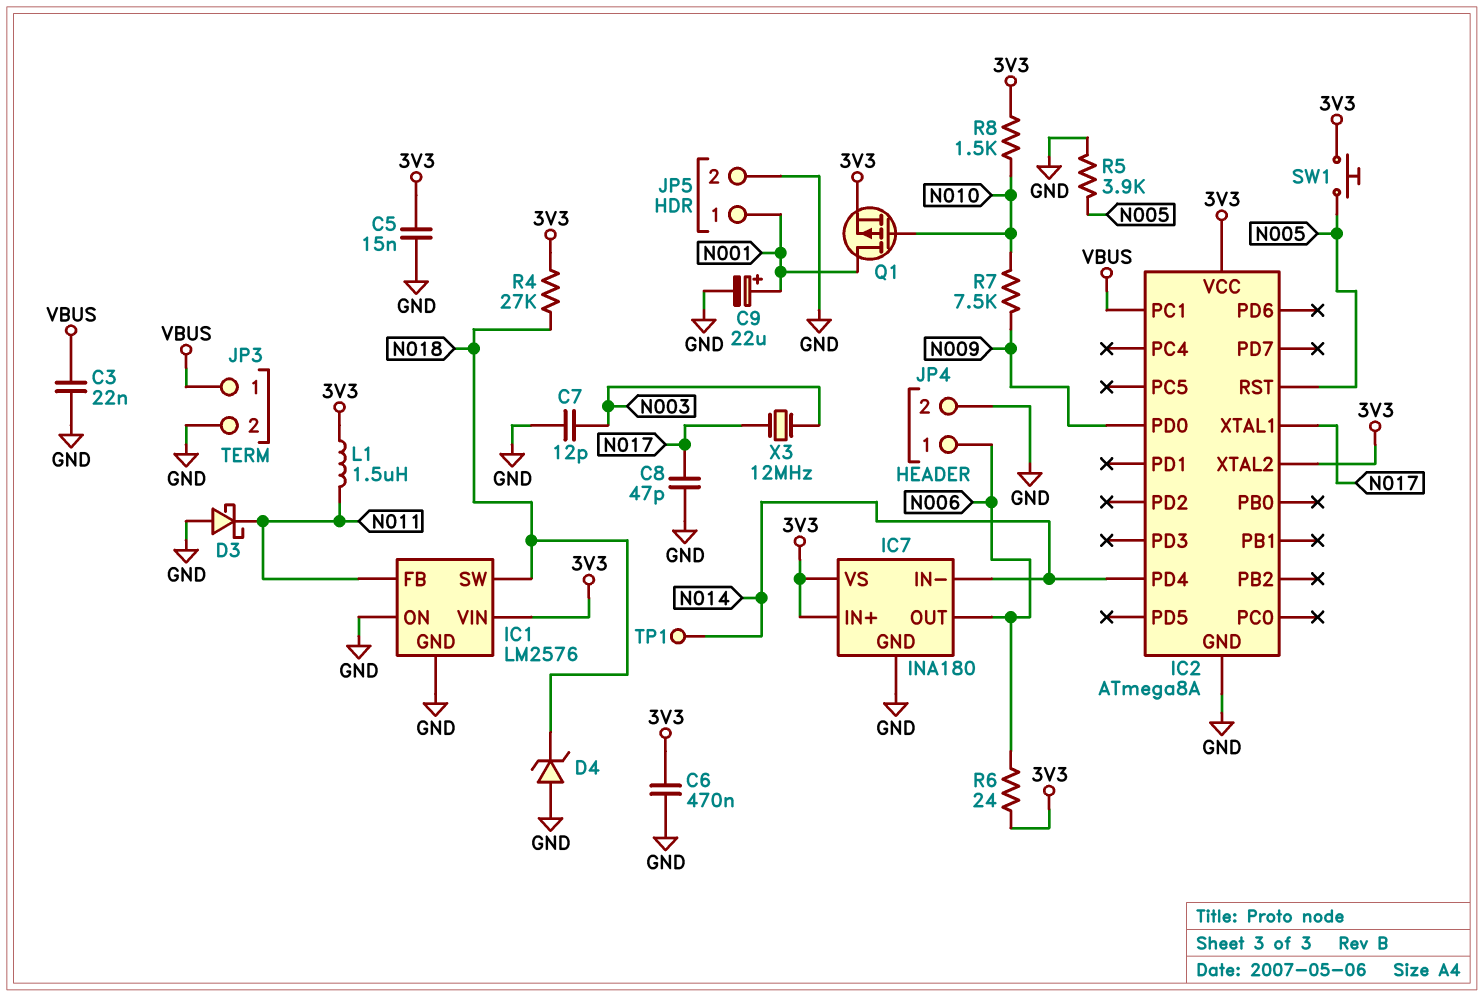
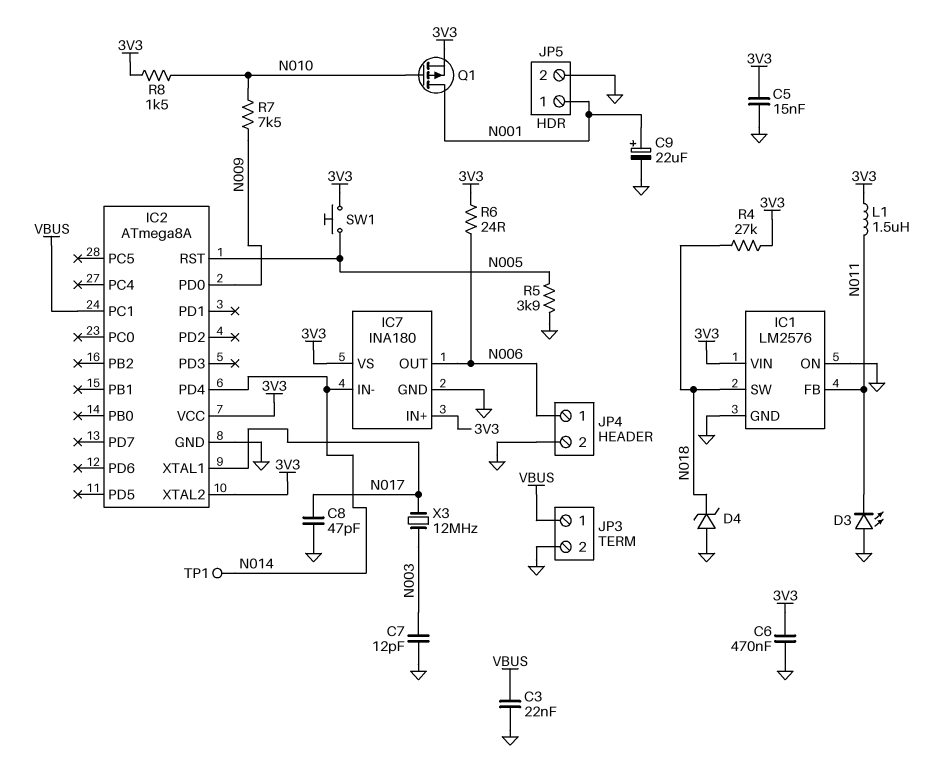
D3: schottky (A GND, K N011) -> LED (A GND, K N011)

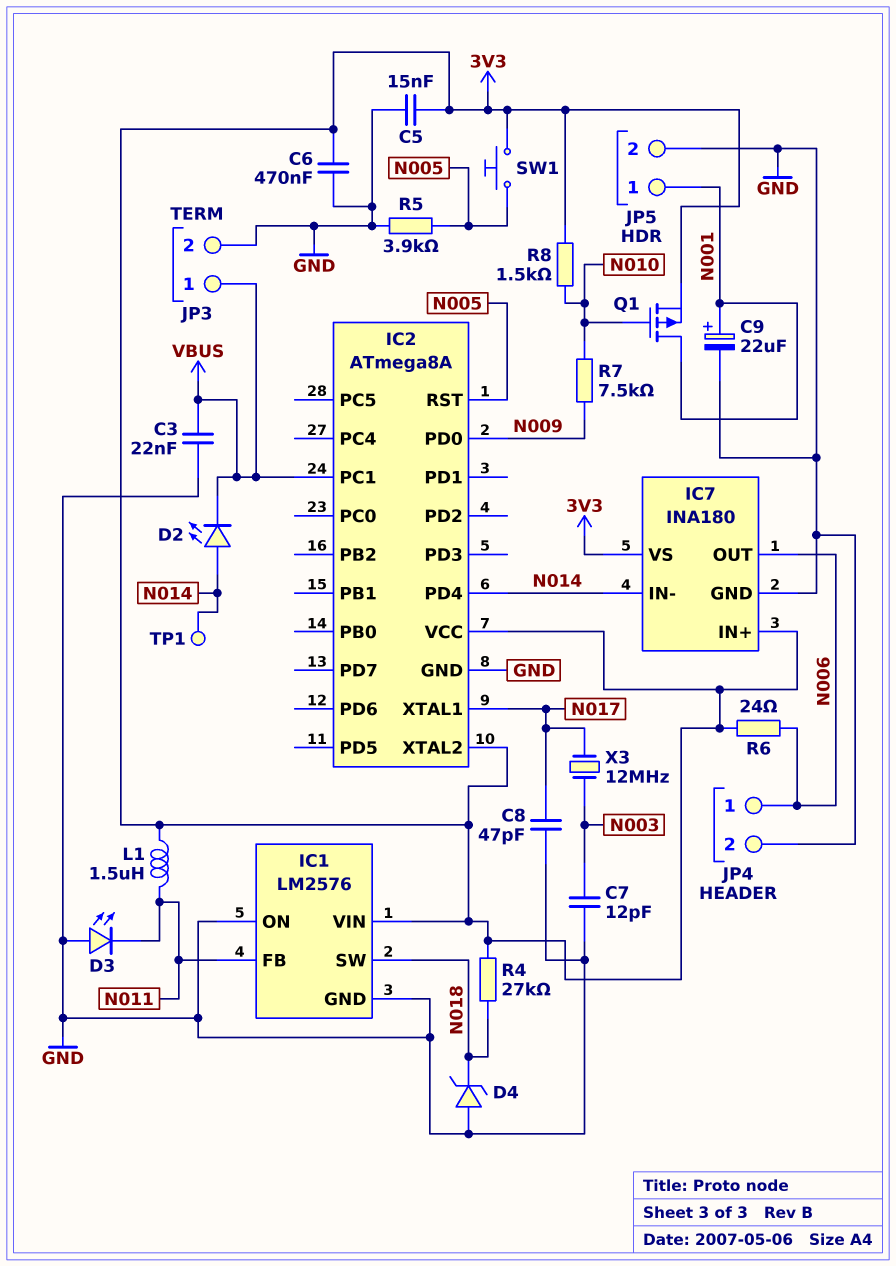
D2: none -> LED (A N014, K VBUS)

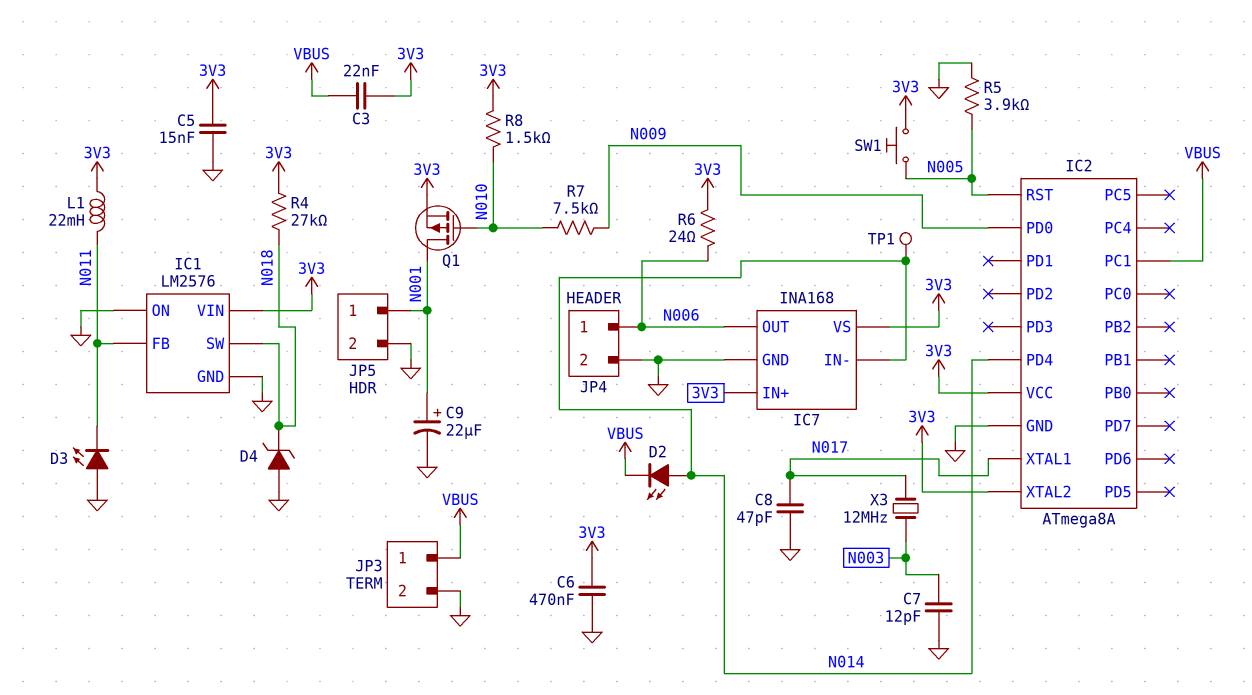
C3: 22nF (GND, VBUS) -> 22nF (3V3, VBUS)
IC7: INA180 -> INA168
L1: 1.5uH (3V3, N011) -> 22mH (3V3, N011)

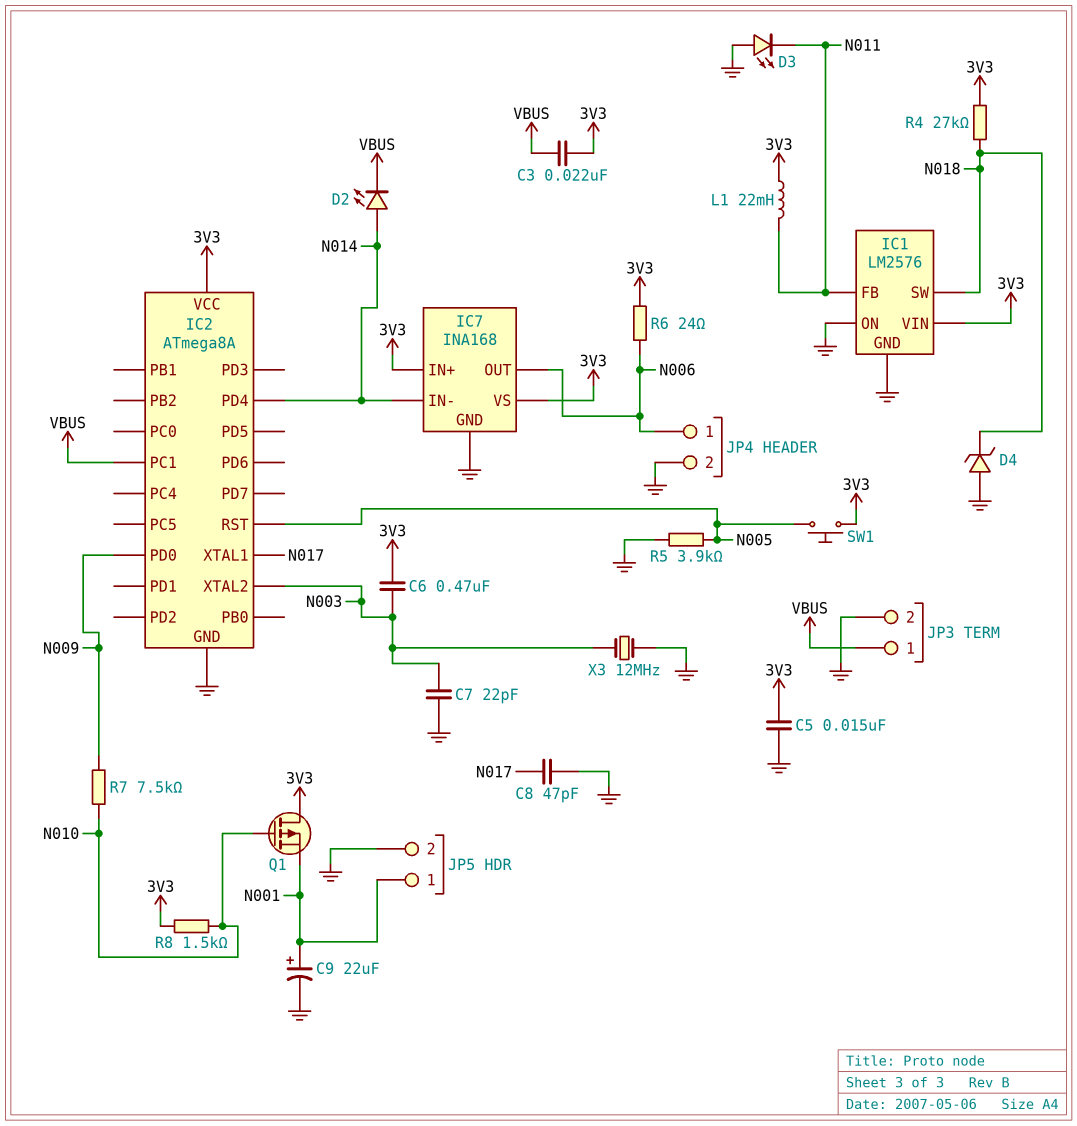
C6: 470nF (3V3, GND) -> 470nF (3V3, N003)
C7: 12pF (GND, N003) -> 22pF (GND, N003)
IC2 pin XTAL2: 3V3 -> N003
Q1: PMOS (G N010, D N001, S 3V3) -> PMOS (G N010, D 3V3, S N001)
TP1: test point (N014) -> none
X3: 12MHz (N003, N017) -> 12MHz (GND, N003)

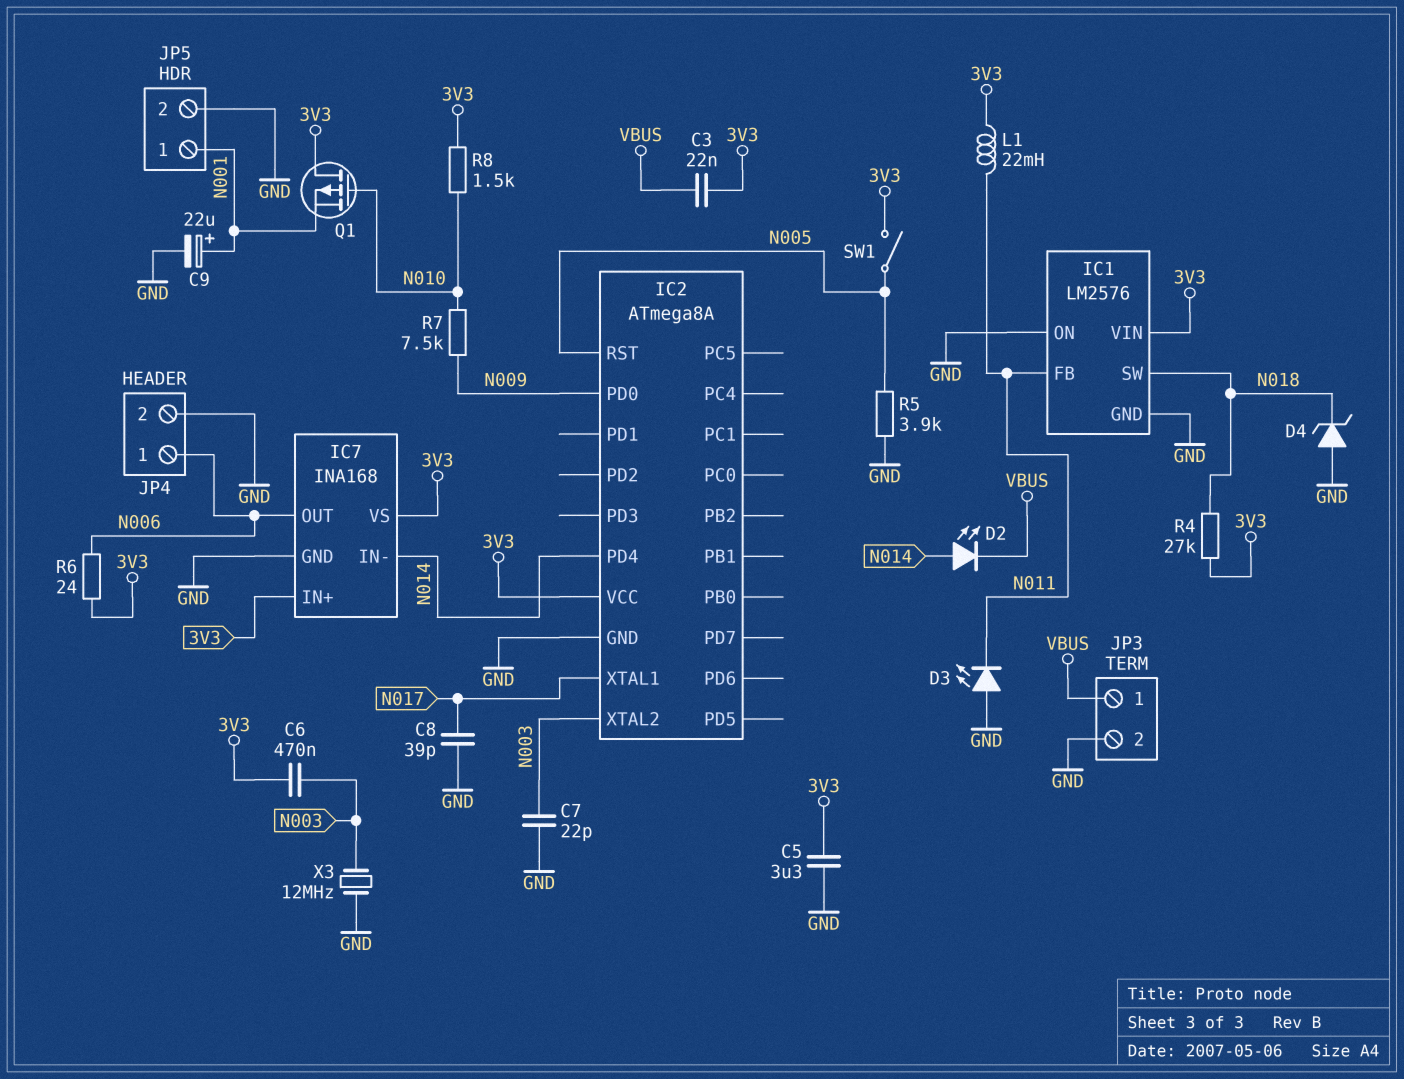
C5: 15nF (3V3, GND) -> 3.3uF (3V3, GND)
C8: 47pF (GND, N017) -> 39pF (GND, N017)
IC2 pin PC1: VBUS -> none
SW1: button (3V3, N005) -> switch (3V3, N005)

